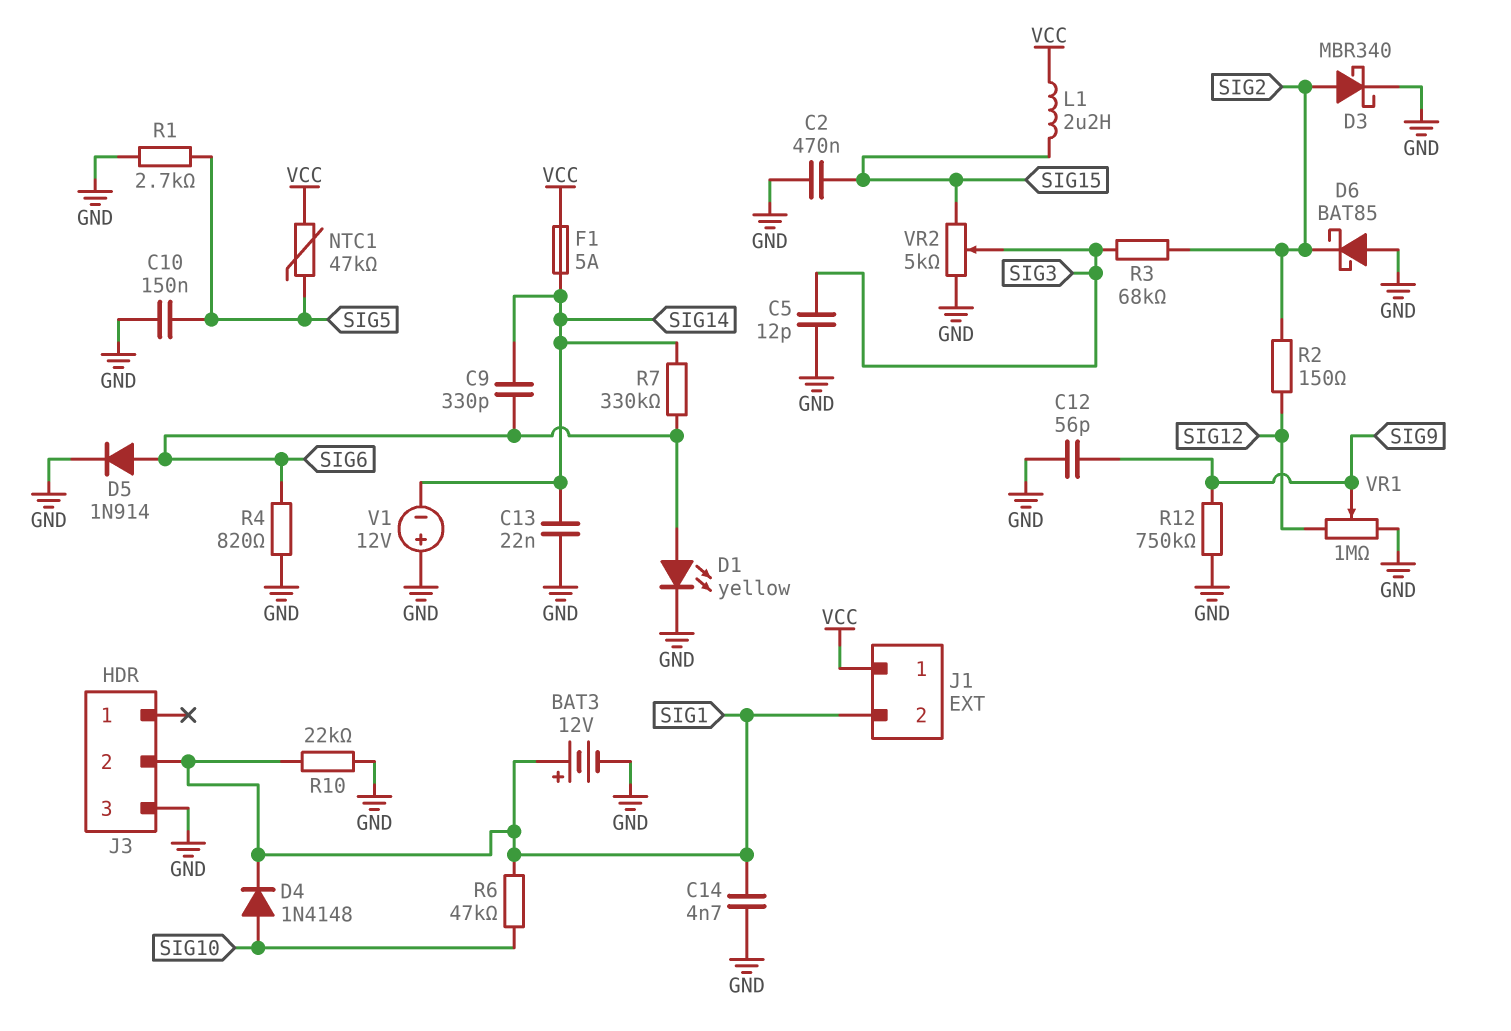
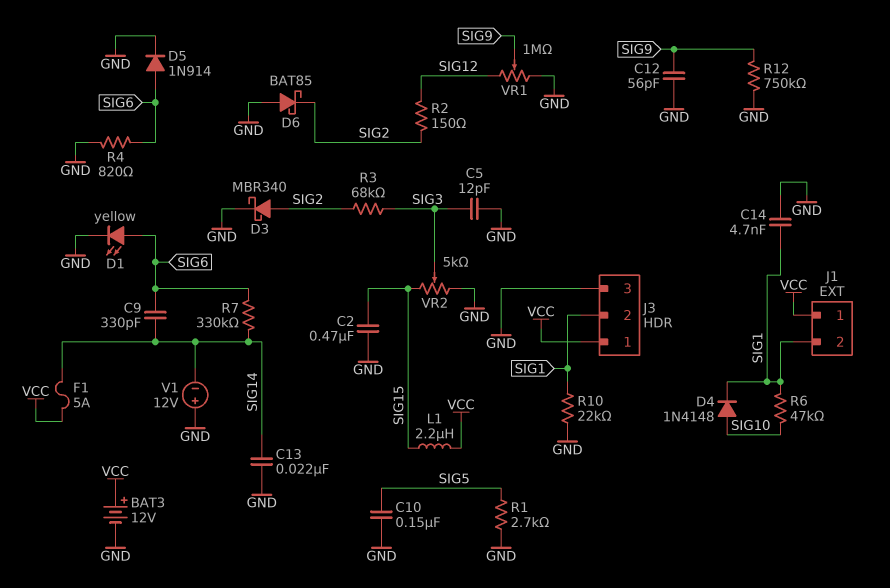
BAT3: 12V (plus SIG1, minus GND) -> 12V (plus VCC, minus GND)
J3 pin 1: none -> VCC
NTC1: 47k (SIG5, VCC) -> none

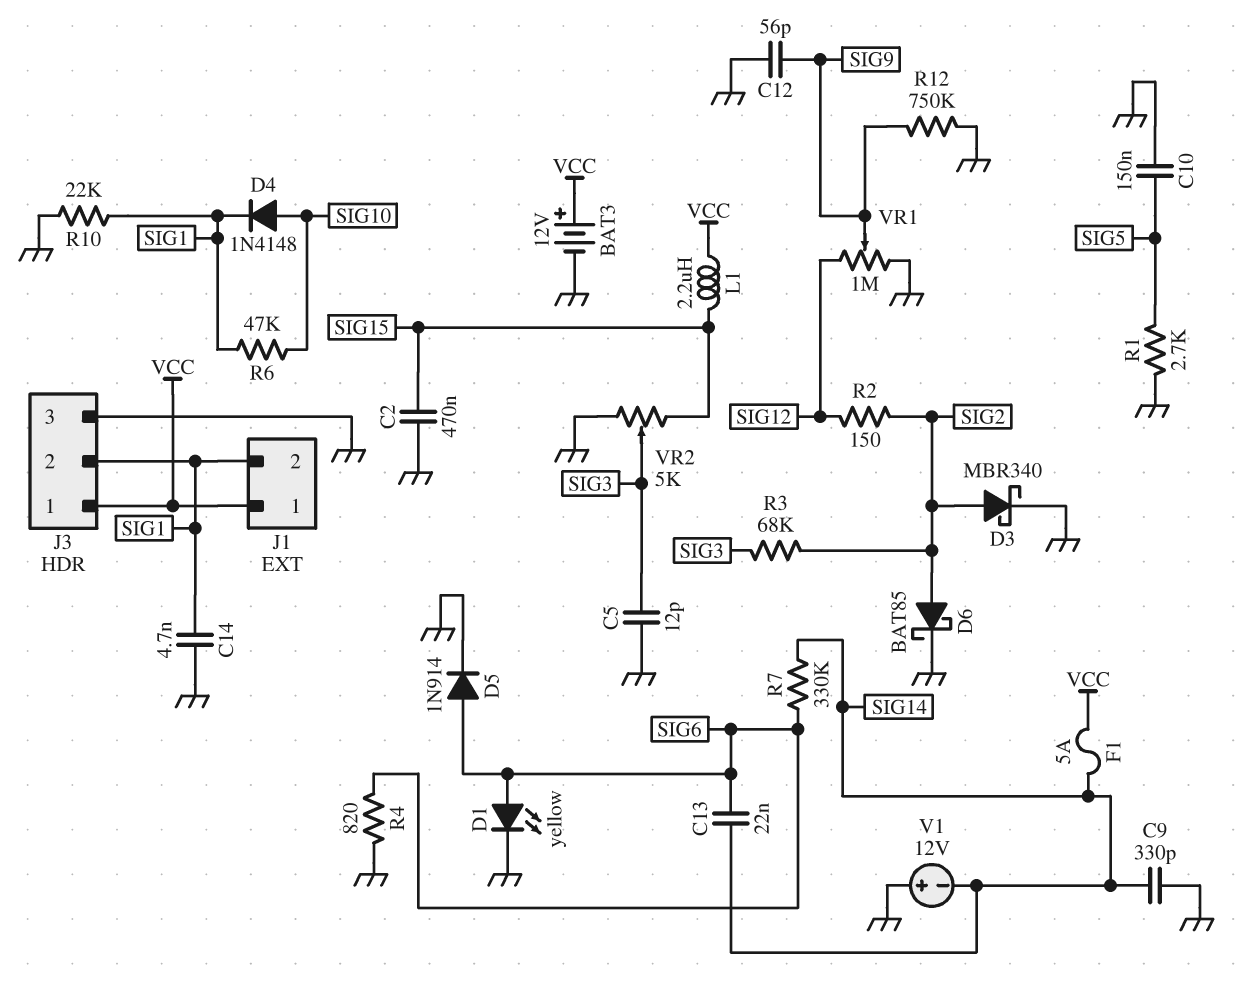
C9: 330pF (SIG6, SIG14) -> 330pF (GND, SIG14)
C13: 22nF (GND, SIG14) -> 22nF (SIG6, SIG14)
D6: schottky BAT85 (A GND, K SIG2) -> schottky BAT85 (A SIG2, K GND)

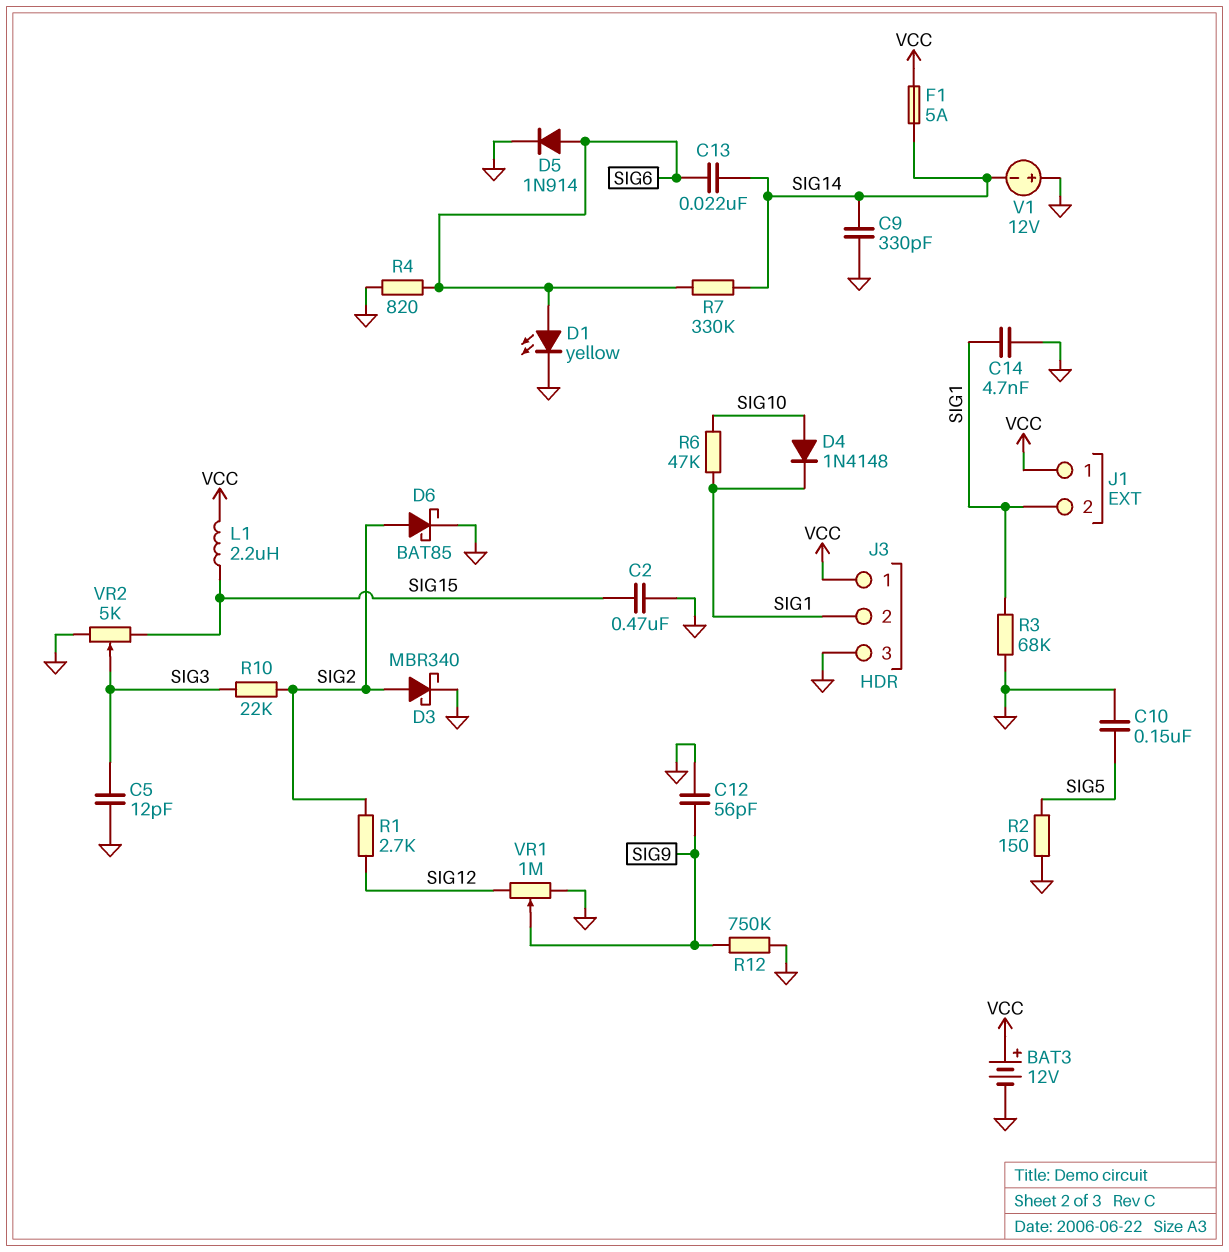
R1: 2.7k (GND, SIG5) -> 2.7k (SIG2, SIG12)
R2: 150 (SIG2, SIG12) -> 150 (GND, SIG5)
R3: 68k (SIG2, SIG3) -> 68k (GND, SIG1)
R10: 22k (GND, SIG1) -> 22k (SIG2, SIG3)

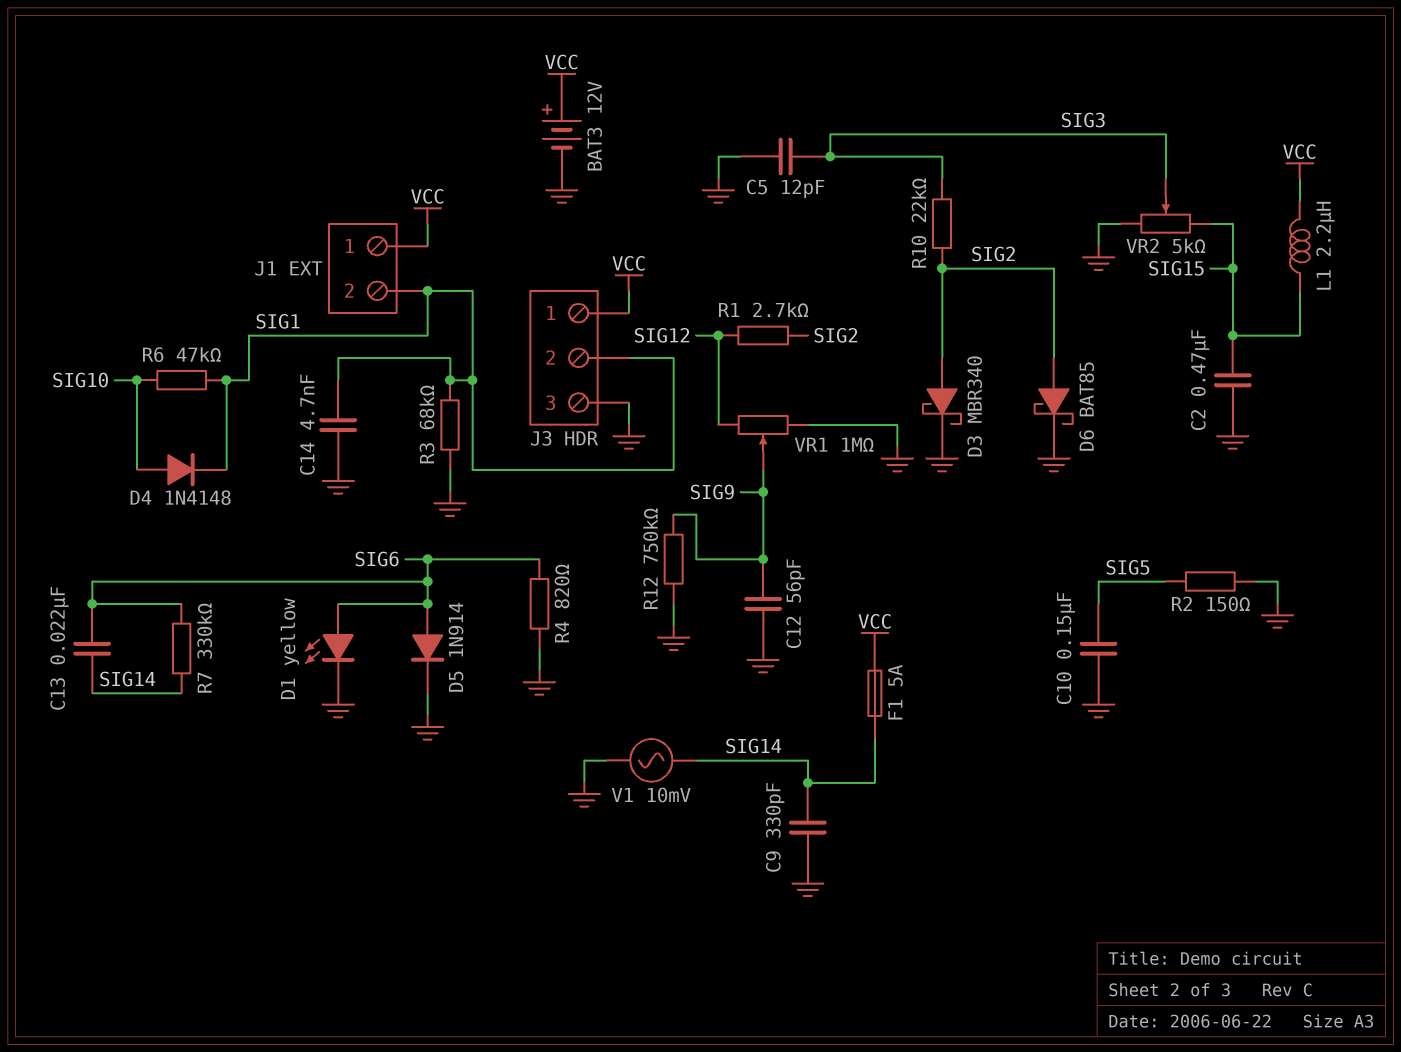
V1: 12V (plus GND, minus SIG14) -> AC 10mV (GND, SIG14)

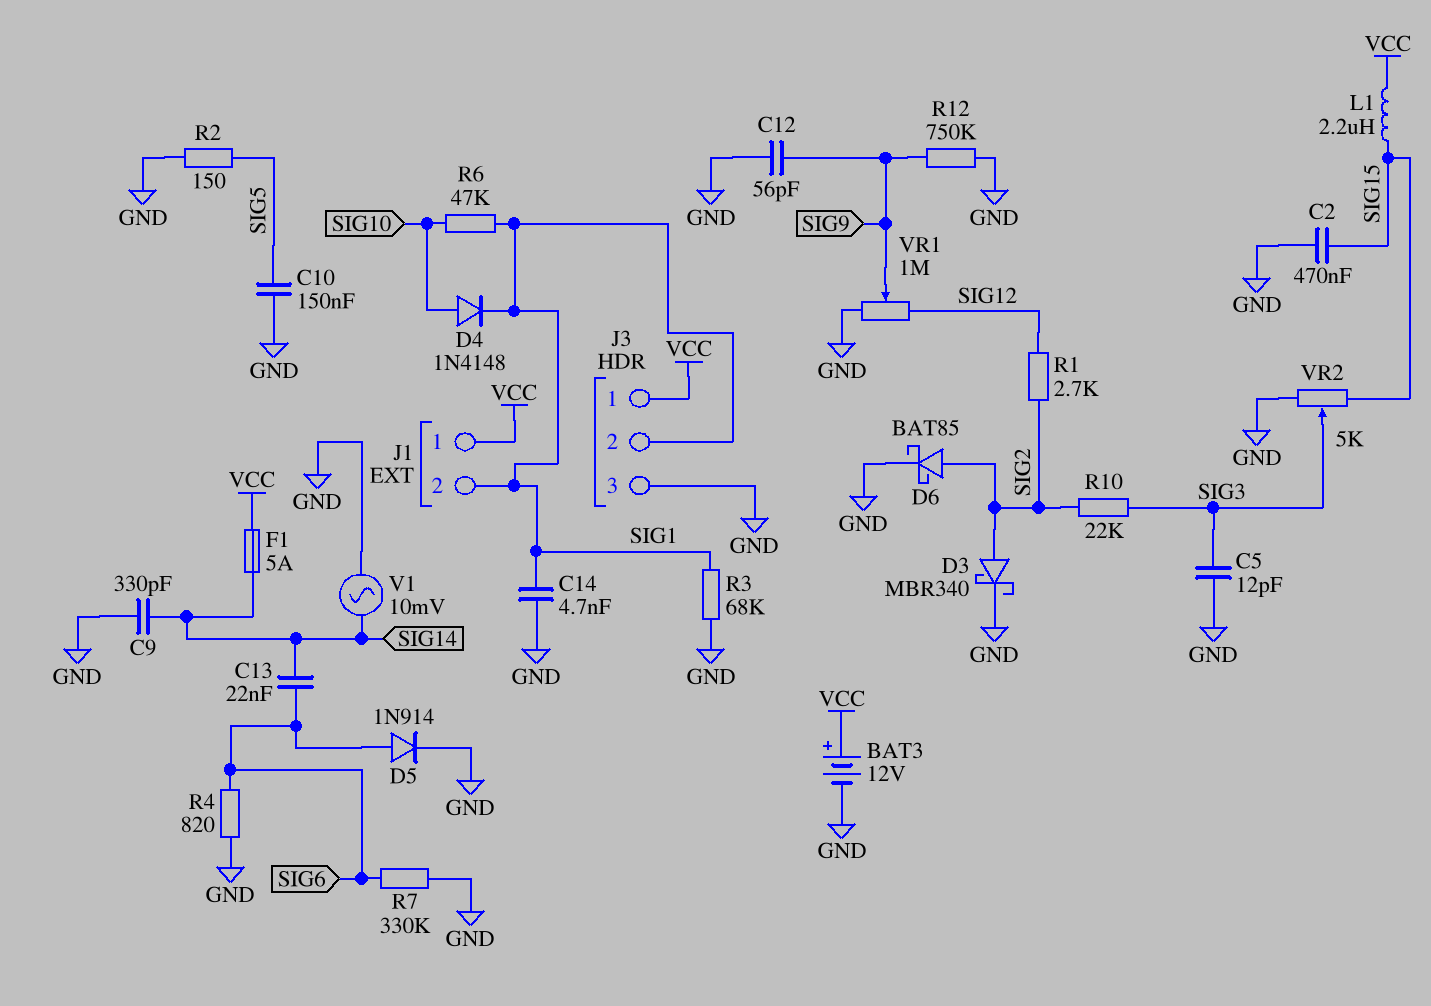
D1: LED yellow (A SIG6, K GND) -> none
R7: 330k (SIG6, SIG14) -> 330k (GND, SIG6)

